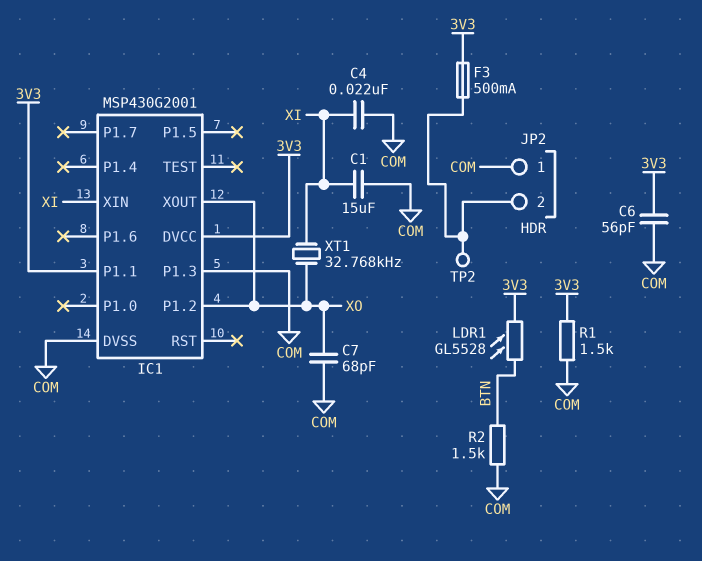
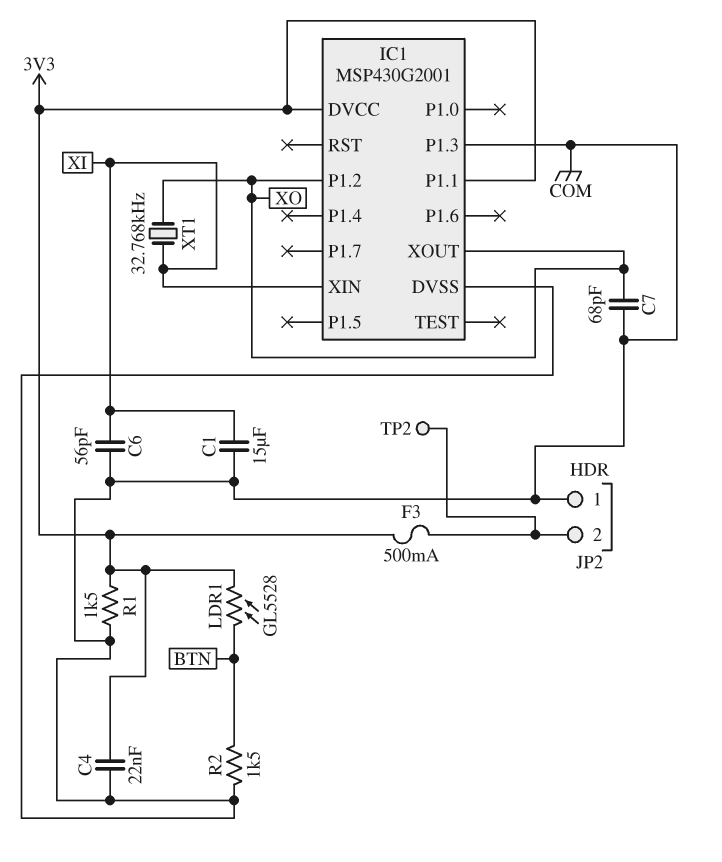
C4: 22nF (COM, XI) -> 22nF (3V3, COM)
C6: 56pF (3V3, COM) -> 56pF (COM, XI)

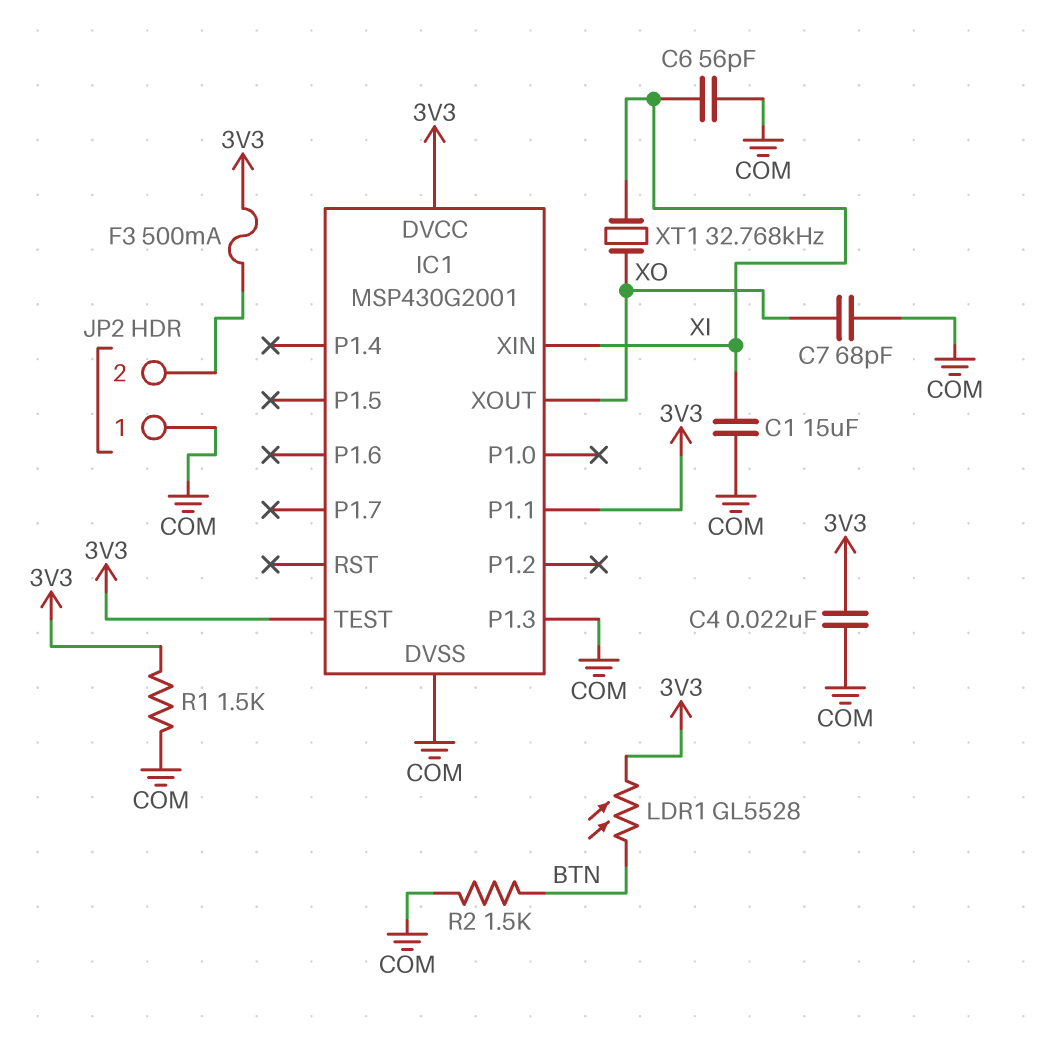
IC1 pin P1.2: XO -> none
IC1 pin TEST: none -> 3V3
TP2: test point (JP2/2) -> none

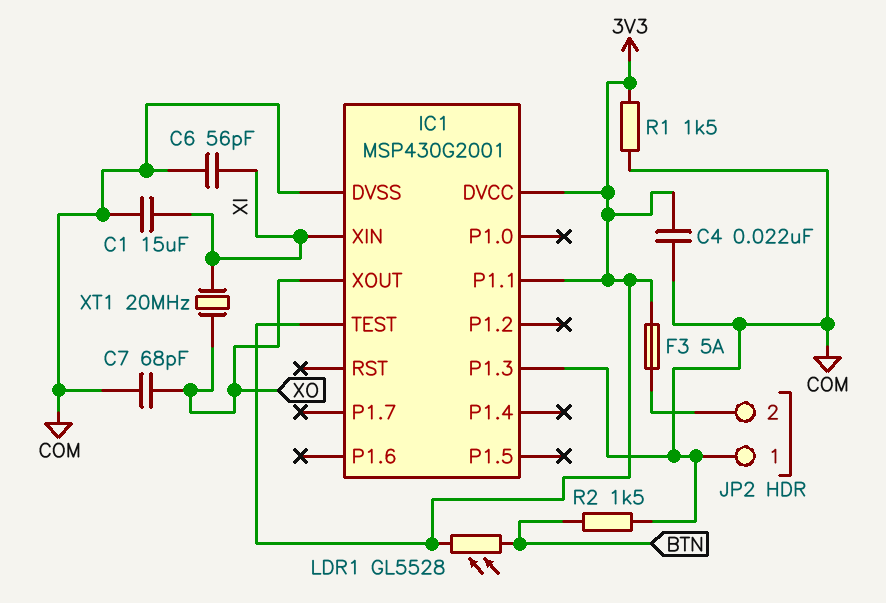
F3: 500mA (3V3, JP2/2) -> 5A (3V3, JP2/2)
XT1: 32.768kHz (XI, XO) -> 20MHz (XI, XO)

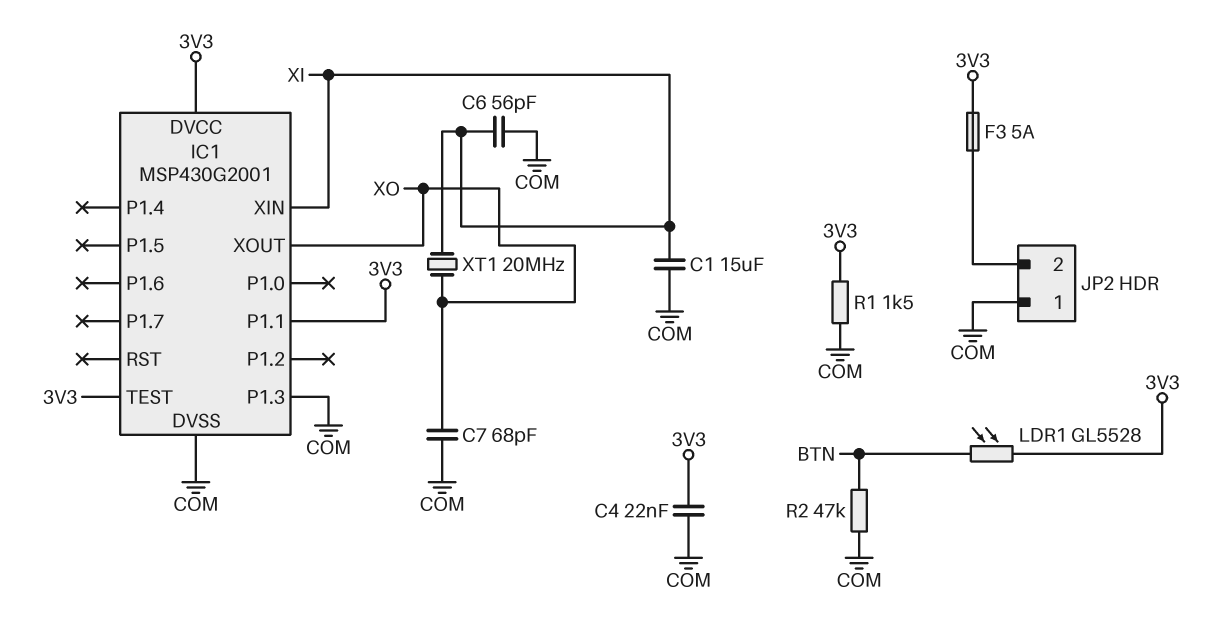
R2: 1.5k (BTN, COM) -> 47k (BTN, COM)

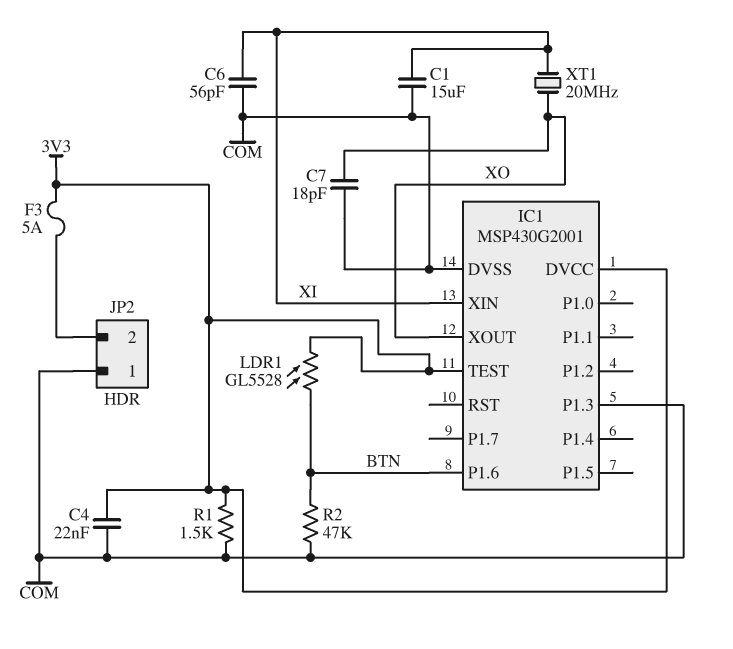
C7: 68pF (COM, XO) -> 18pF (COM, XO)
IC1 pin P1.1: 3V3 -> none
IC1 pin P1.6: none -> BTN

